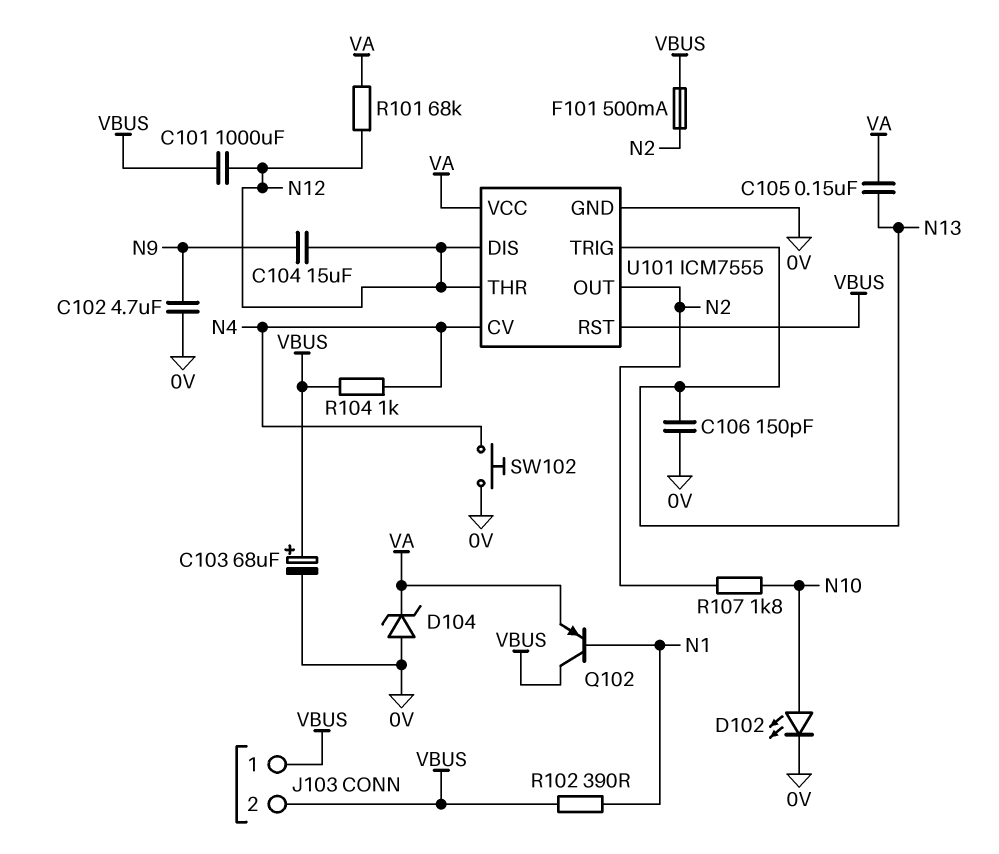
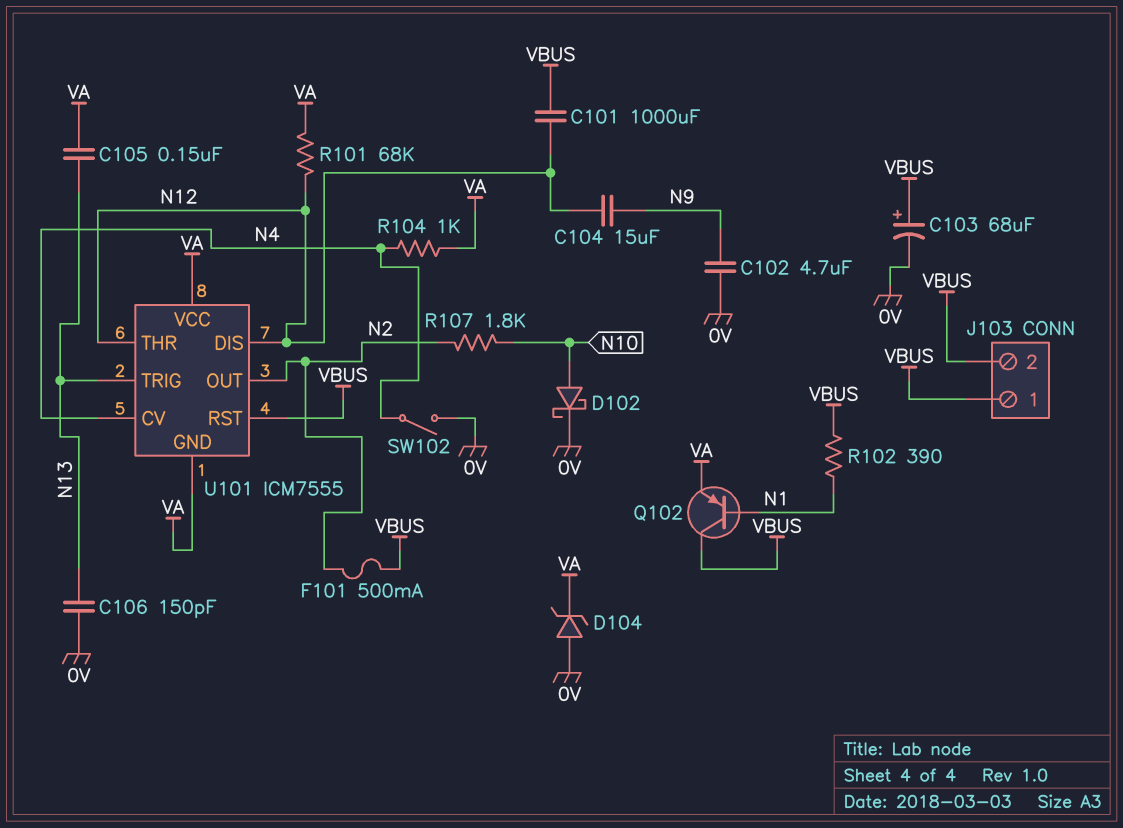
D102: LED (A N10, K 0V) -> schottky (A N10, K 0V)
R104: 1k (N4, VBUS) -> 1k (N4, VA)
SW102: button (0V, N4) -> switch (0V, N4)
U101 pin GND: 0V -> VA

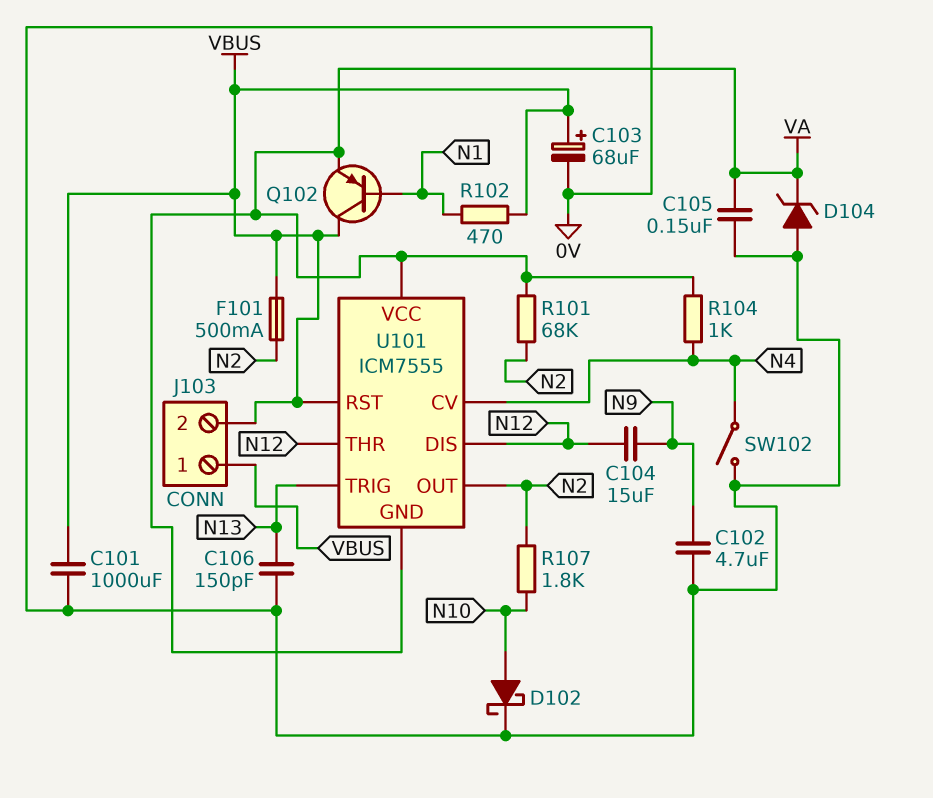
C101: 1000uF (N12, VBUS) -> 1000uF (0V, VBUS)
C105: 150nF (N13, VA) -> 150nF (0V, VA)
R101: 68k (N12, VA) -> 68k (N2, VA)
R102: 390 (N1, VBUS) -> 470 (N1, VBUS)

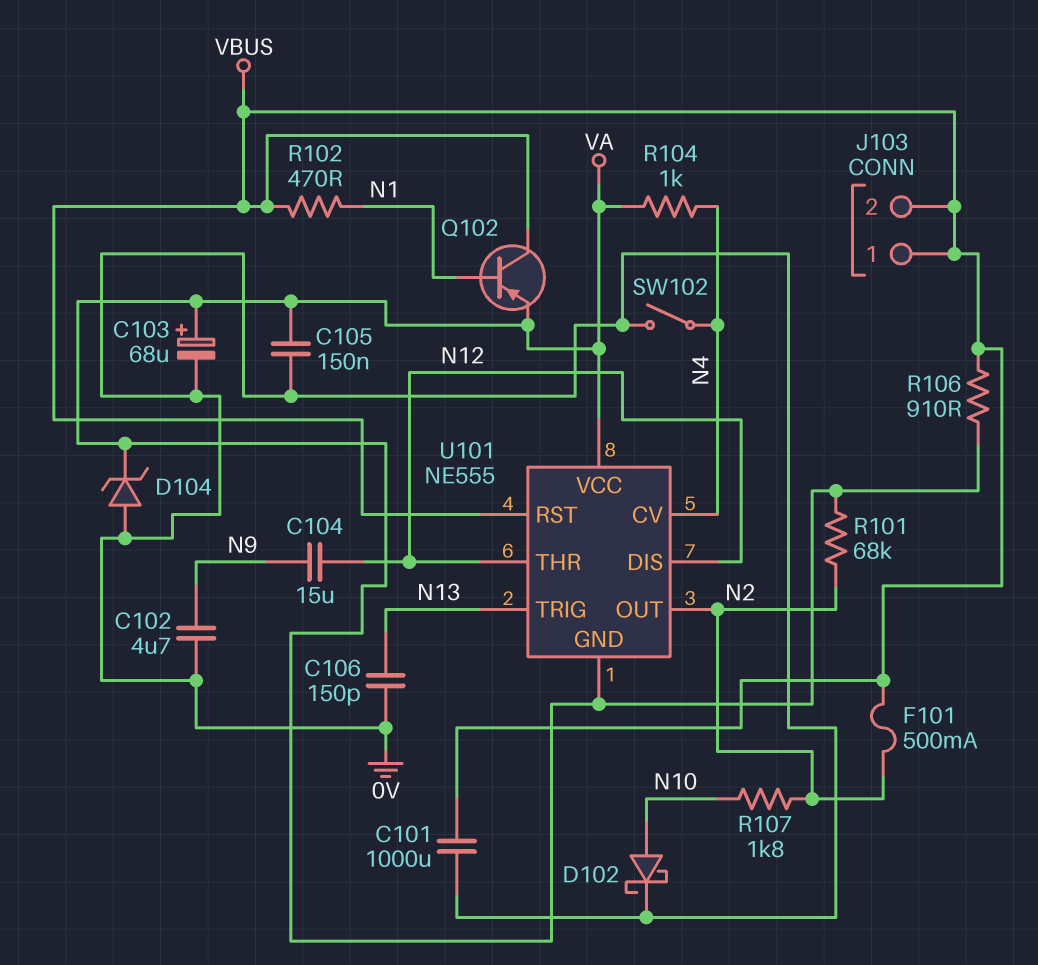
C103: 68uF (plus VBUS, minus 0V) -> 68uF (plus VA, minus 0V)
R106: none -> 910 (VA, VBUS)
U101: ICM7555 -> NE555

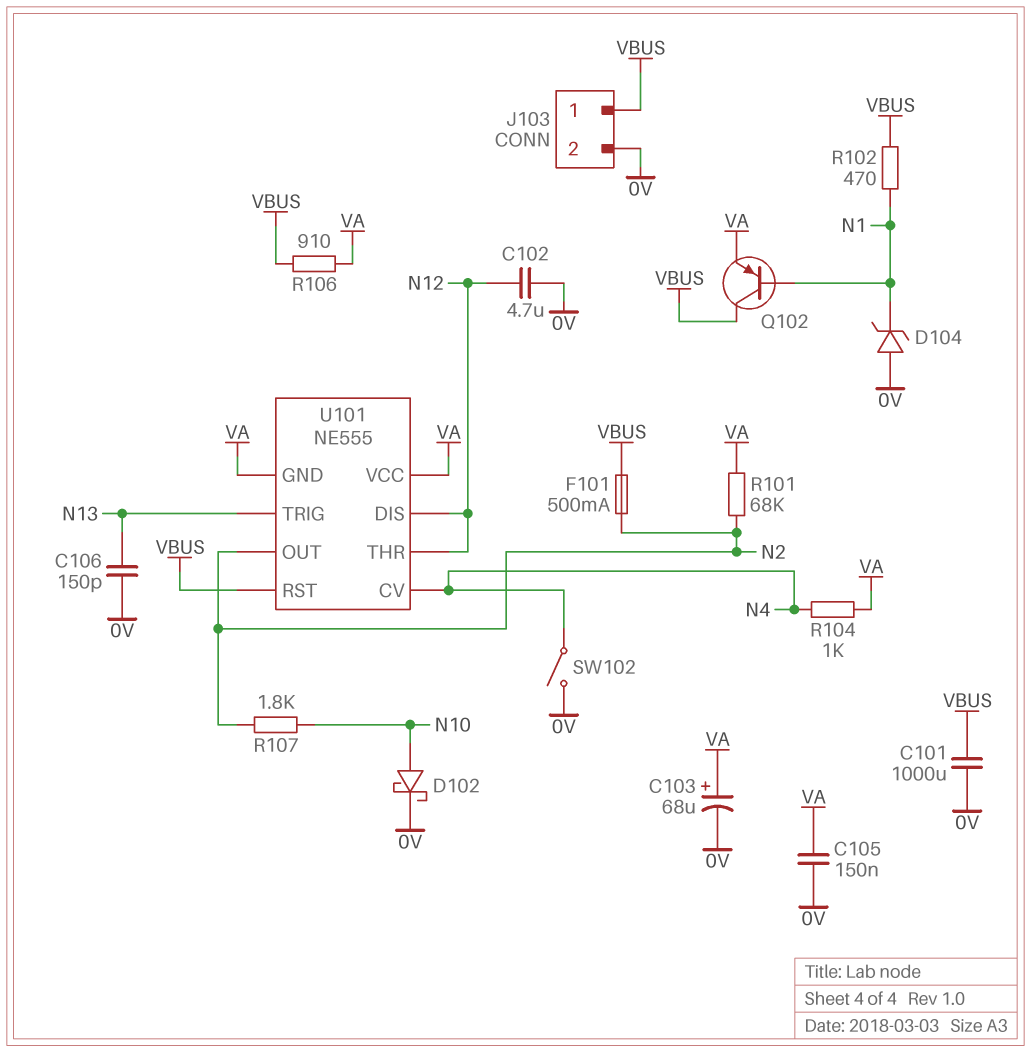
C102: 4.7uF (0V, N9) -> 4.7uF (0V, N12)
C104: 15uF (N9, N12) -> none
D104: zener (A 0V, K VA) -> zener (A 0V, K N1)
J103 pin 2: VBUS -> 0V

